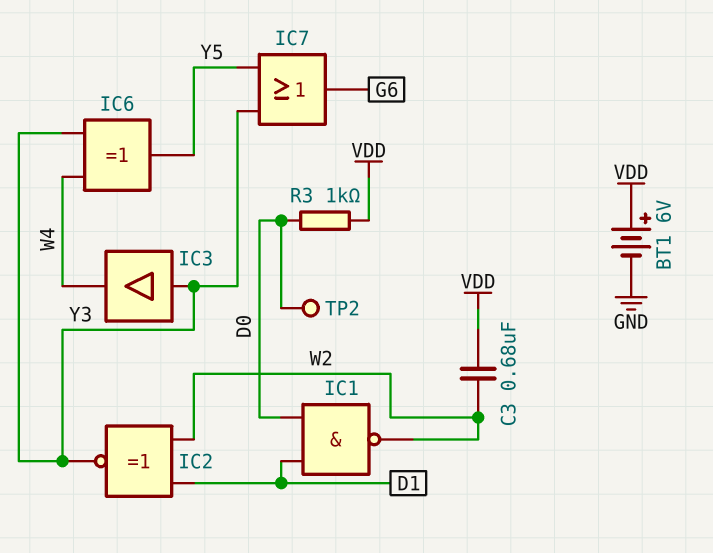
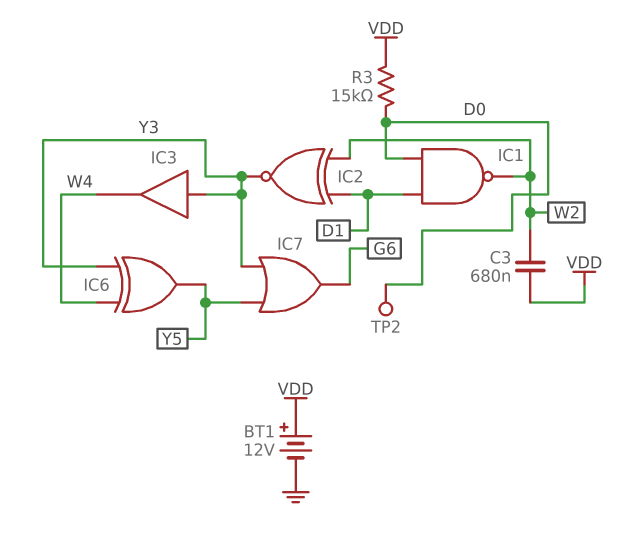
BT1: 6V (plus VDD, minus GND) -> 12V (plus VDD, minus GND)
R3: 1k (D0, VDD) -> 15k (D0, VDD)

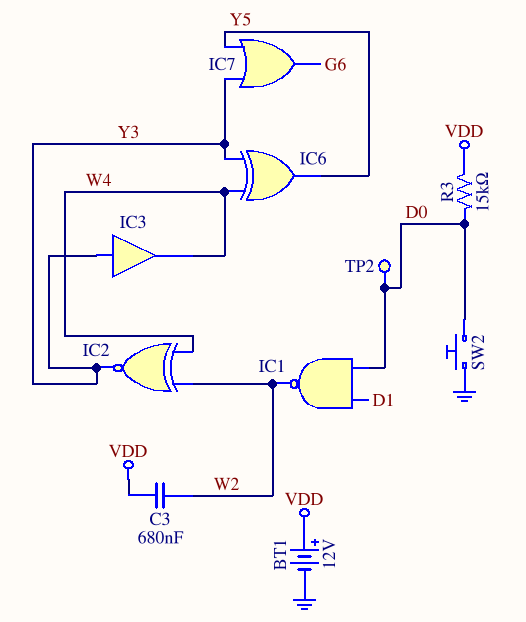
IC2: XNOR (in D1, in W2, out Y3) -> XNOR (in W2, in W4, out Y3)
SW2: none -> button (D0, GND)

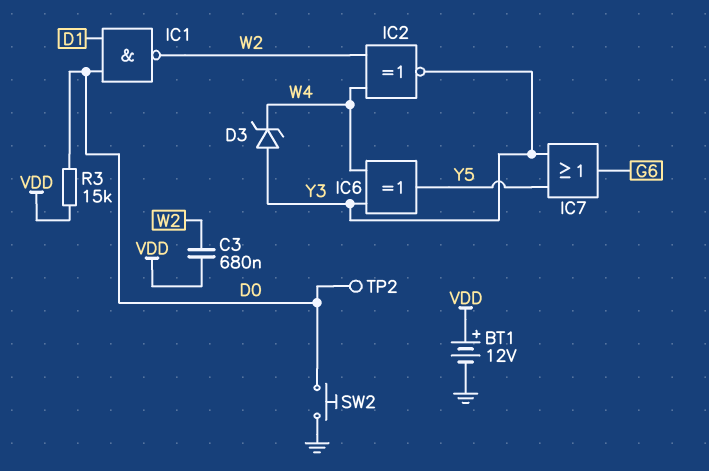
D3: none -> zener (A Y3, K W4)
IC3: buffer (in Y3, out W4) -> none

